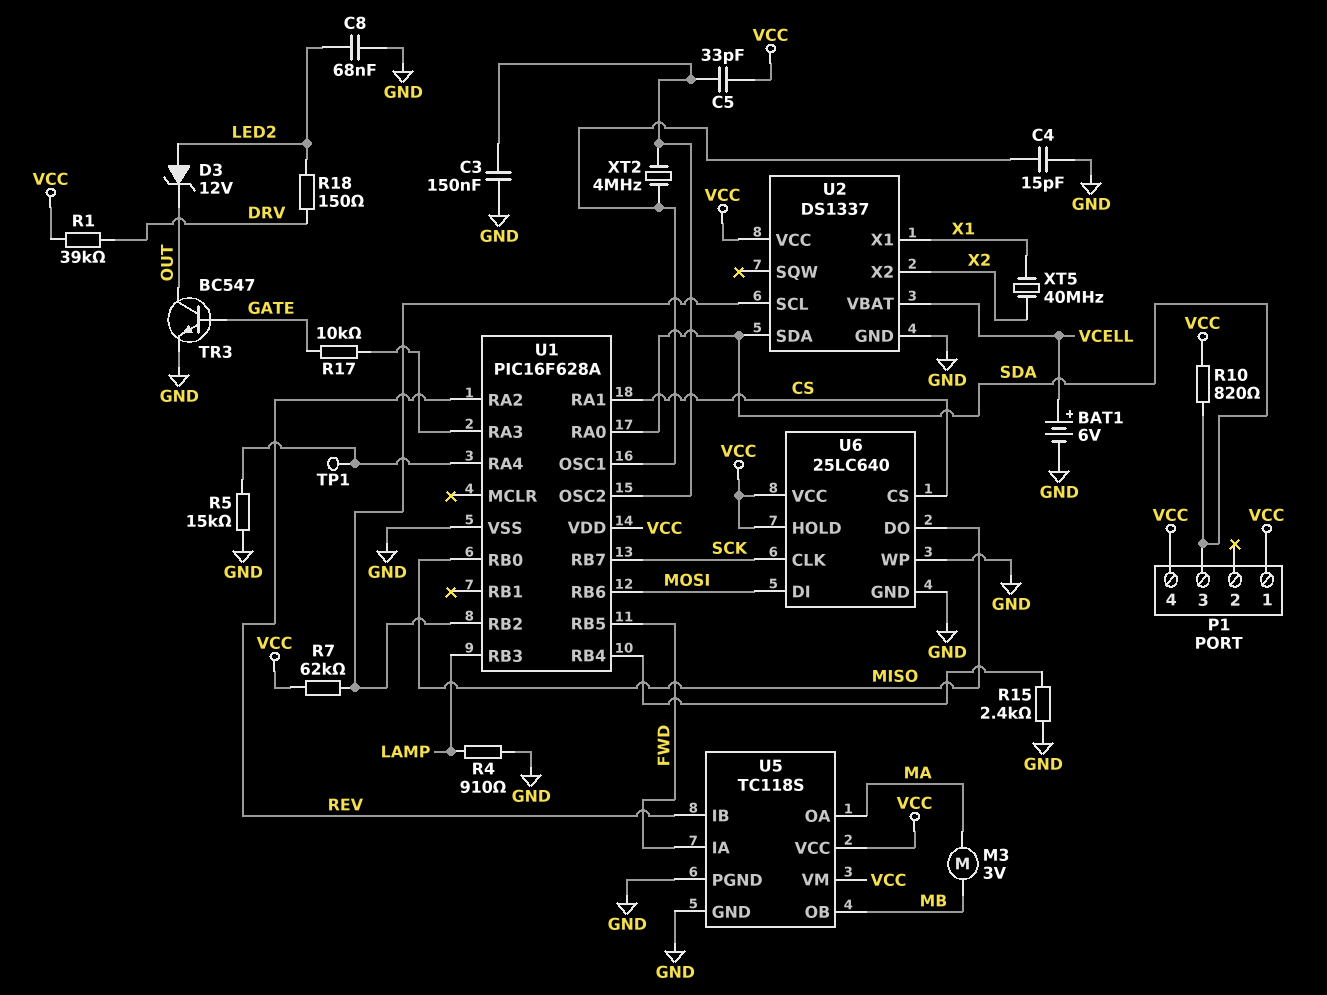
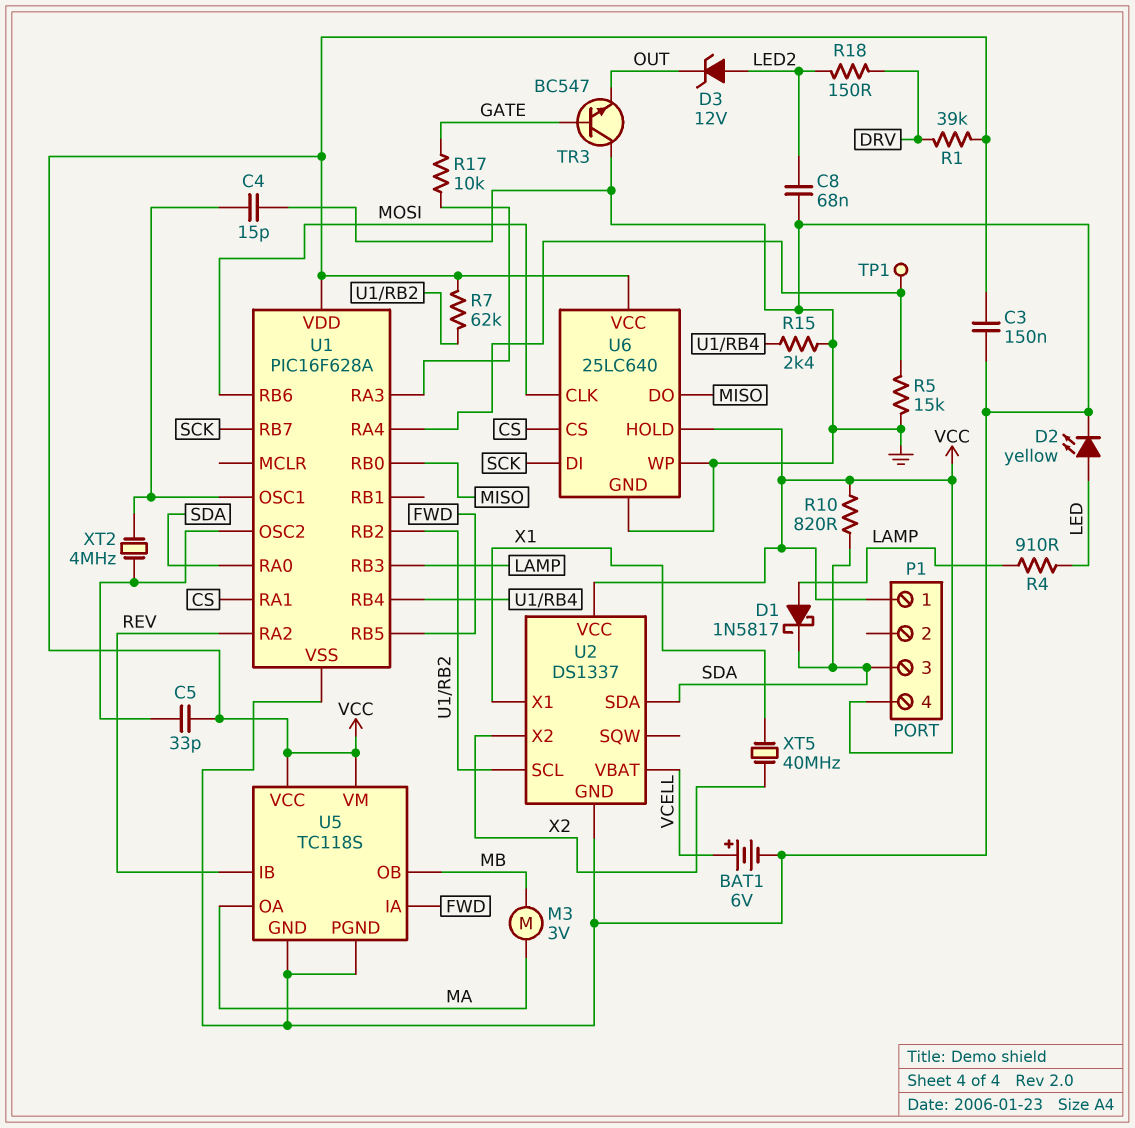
C3: 150nF (GND, U1/OSC2) -> 150nF (GND, VCC)
D1: none -> schottky 1N5817 (A LAMP, K SDA)
D2: none -> LED yellow (A LED, K GND)
R4: 910 (GND, LAMP) -> 910 (LAMP, LED)
TR3: NPN BC547 (B GATE, C OUT, E GND) -> NPN BC547 (B GATE, C GND, E OUT)
U6 pin CLK: SCK -> MOSI
U6 pin DI: MOSI -> SCK

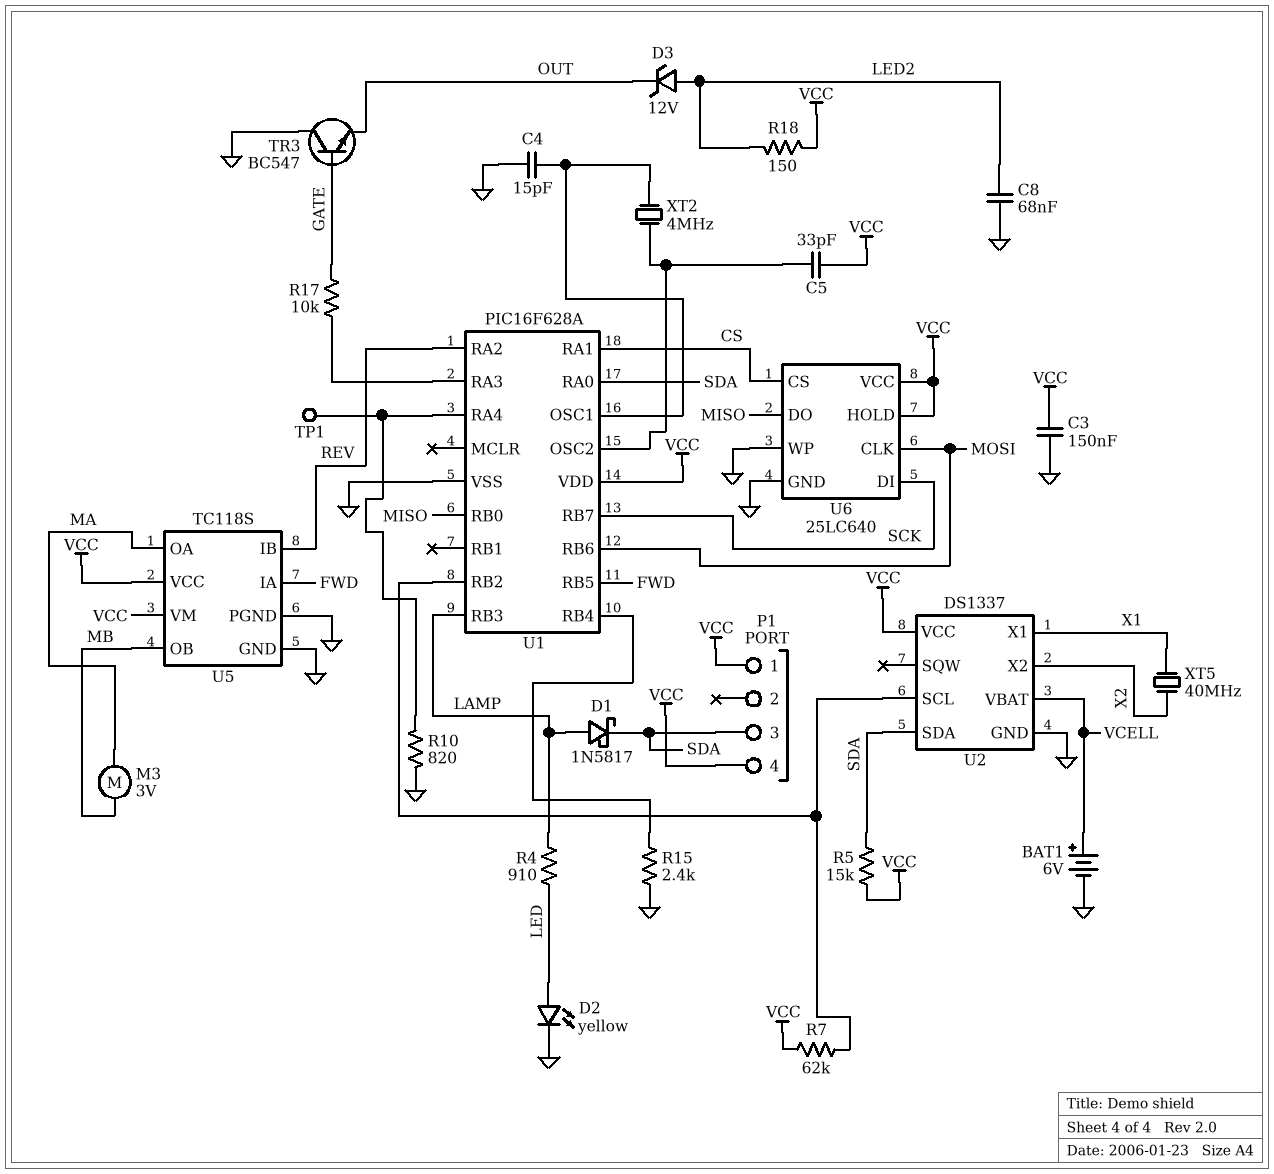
R1: 39k (DRV, VCC) -> none
R5: 15k (GND, U1/RA4) -> 15k (SDA, VCC)
R10: 820 (SDA, VCC) -> 820 (GND, U1/RA4)
R18: 150 (DRV, LED2) -> 150 (LED2, VCC)

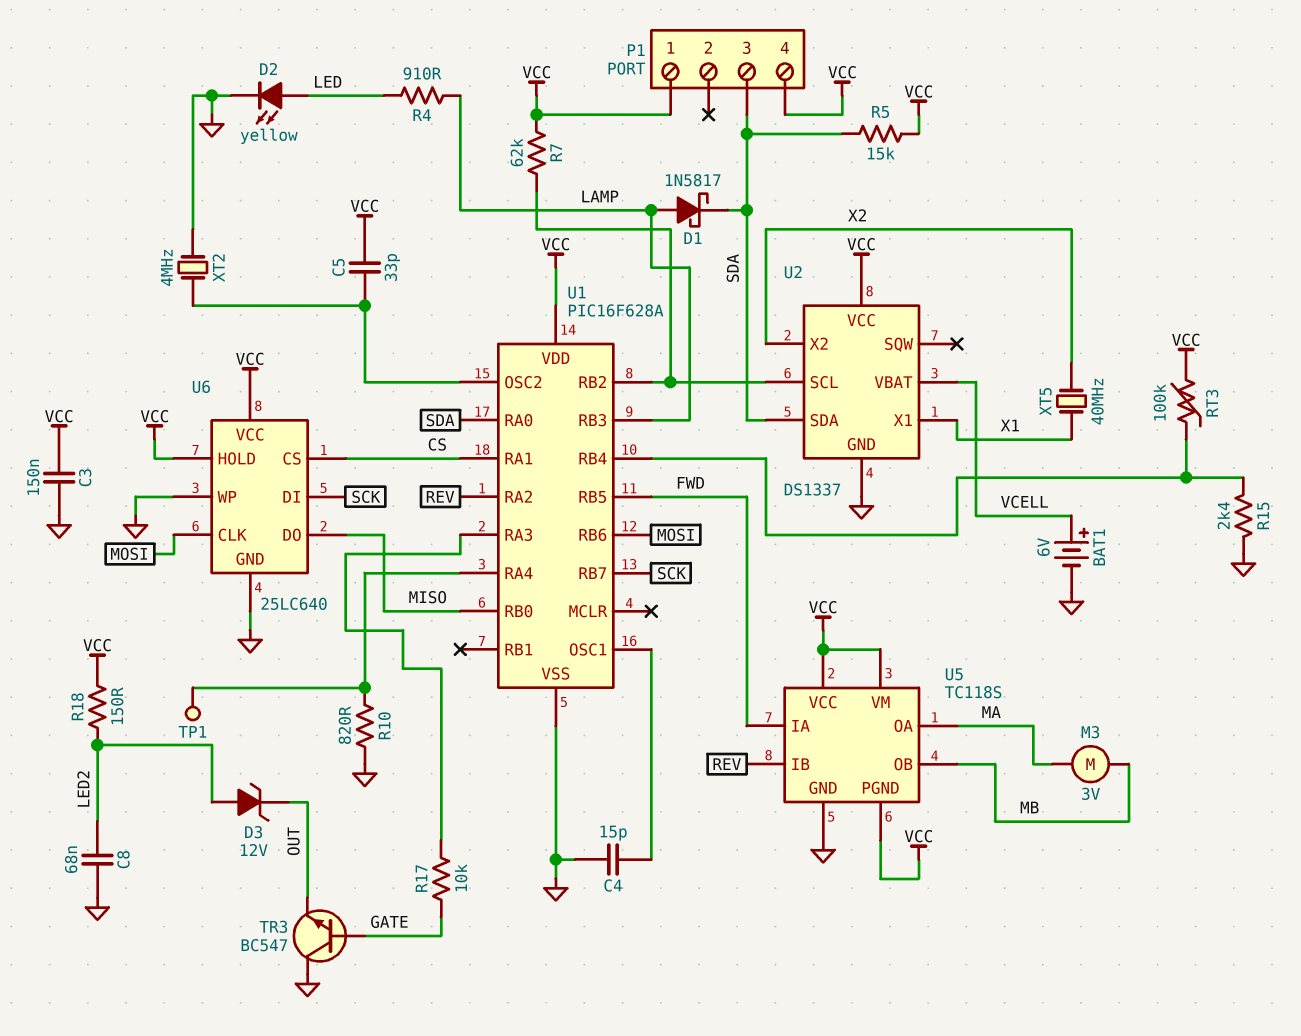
RT3: none -> 100k (U1/RB4, VCC)
U5 pin PGND: GND -> VCC
XT2: 4MHz (U1/OSC1, U1/OSC2) -> 4MHz (GND, U1/OSC2)

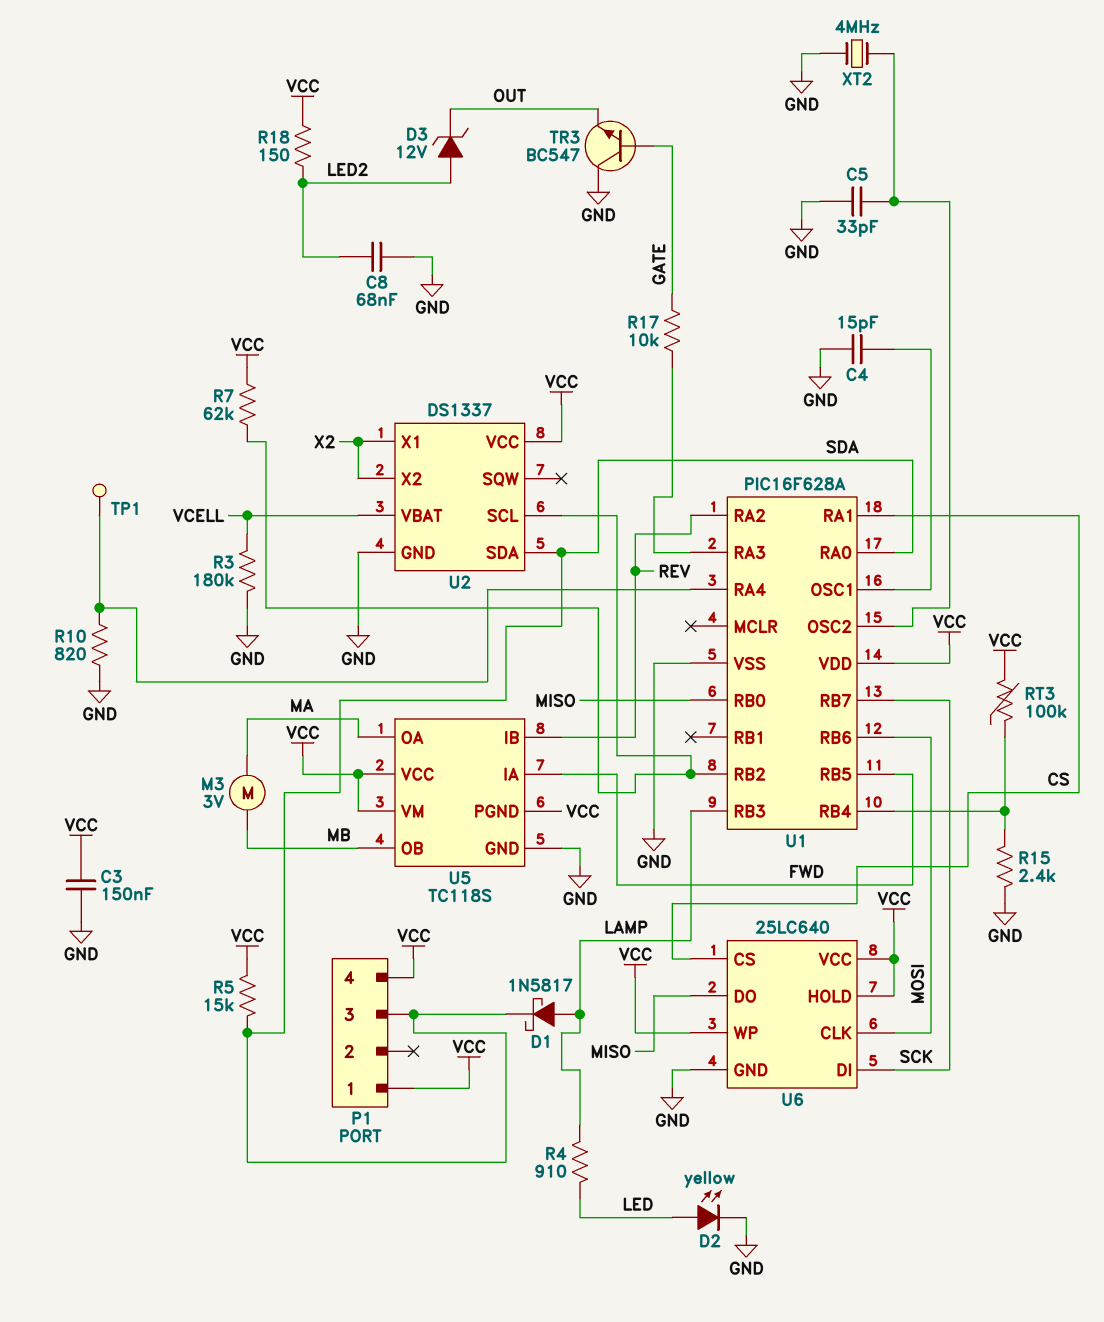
BAT1: 6V (plus VCELL, minus GND) -> none
C5: 33pF (U1/OSC2, VCC) -> 33pF (GND, U1/OSC2)
R3: none -> 180k (GND, VCELL)
U2 pin X1: X1 -> X2
U6 pin WP: GND -> VCC
XT5: 40MHz (X1, X2) -> none

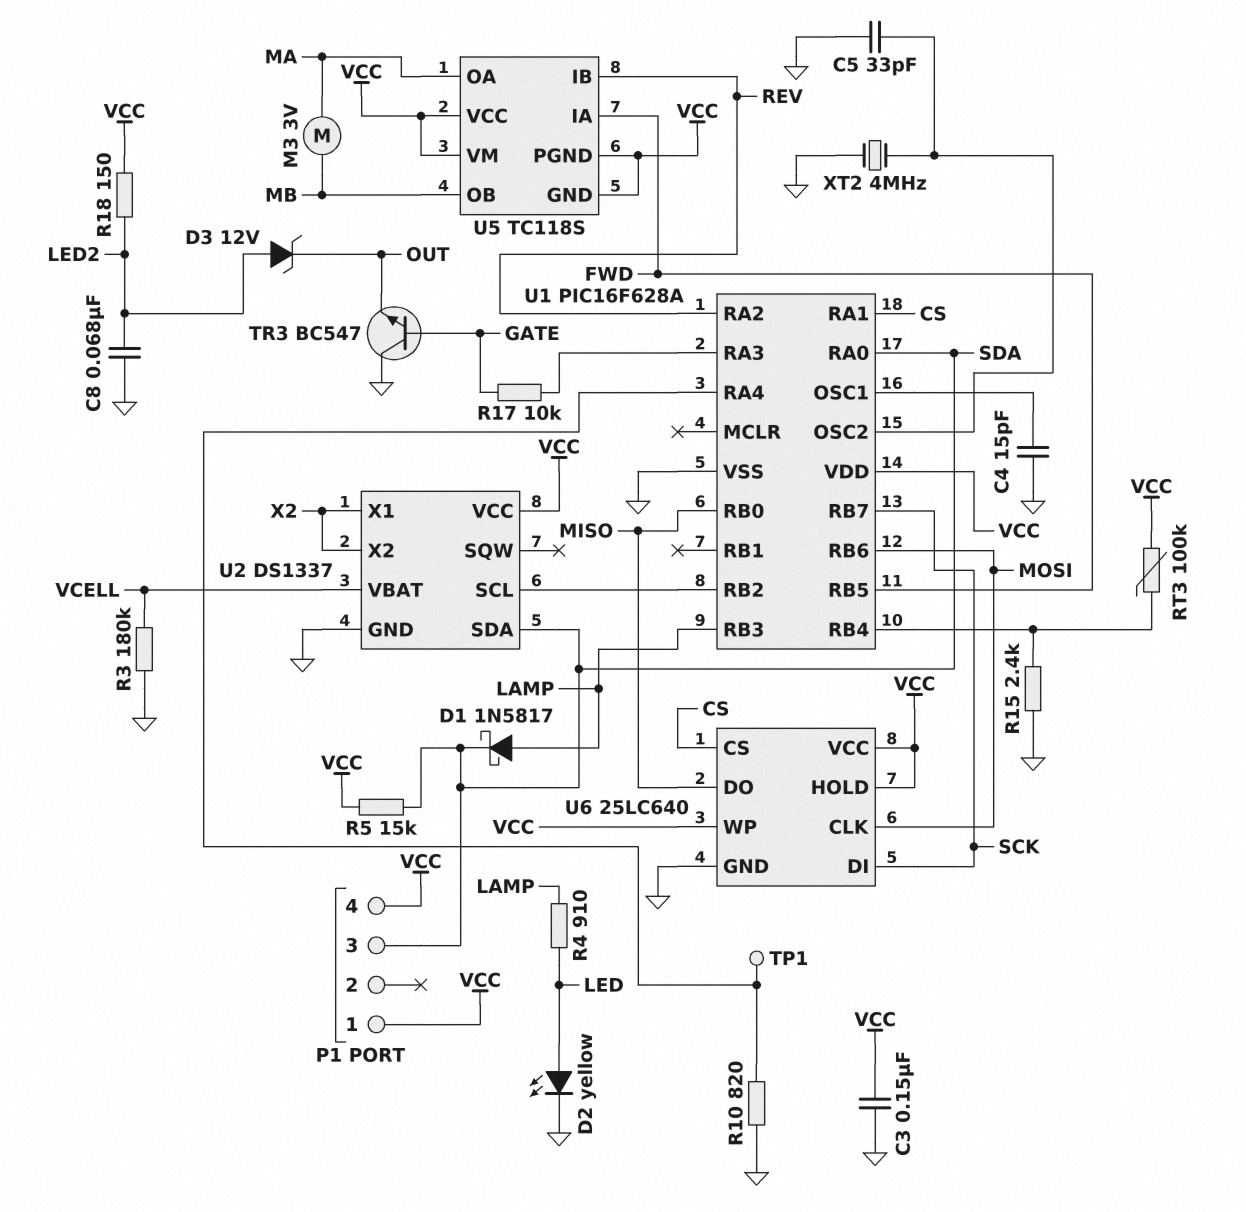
R7: 62k (U1/RB2, VCC) -> none
U5 pin GND: GND -> VCC

